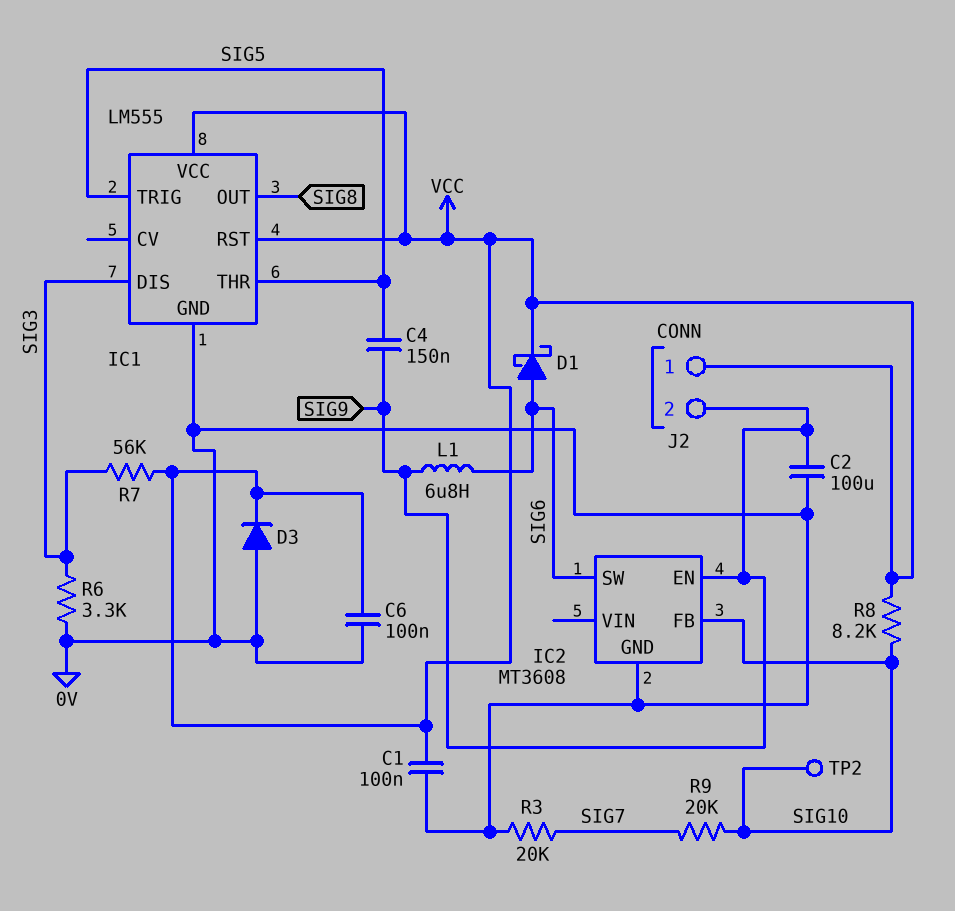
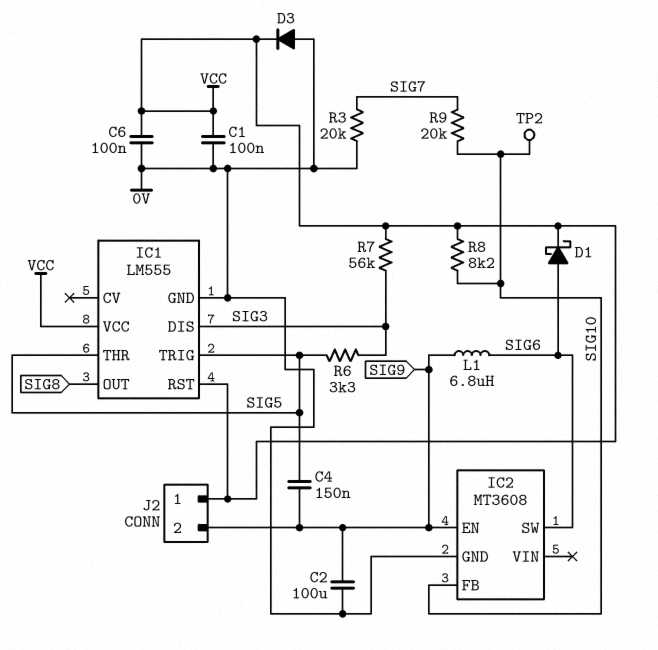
R6: 3.3k (0V, SIG3) -> 3.3k (SIG3, SIG5)

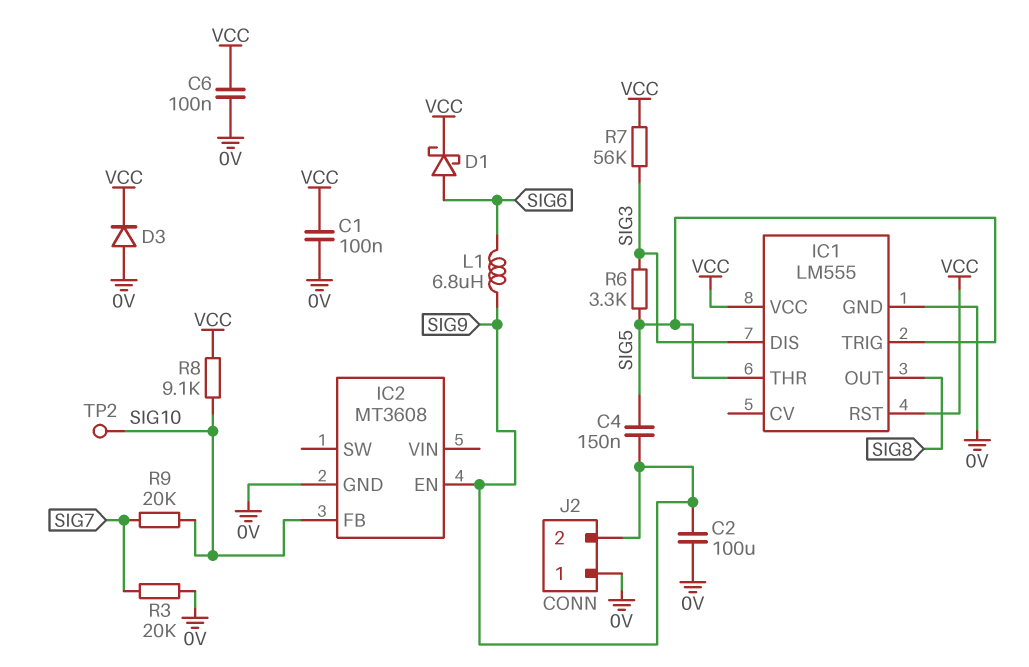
IC2 pin SW: SIG6 -> none
J2 pin 1: VCC -> 0V
R8: 8.2k (SIG10, VCC) -> 9.1k (SIG10, VCC)

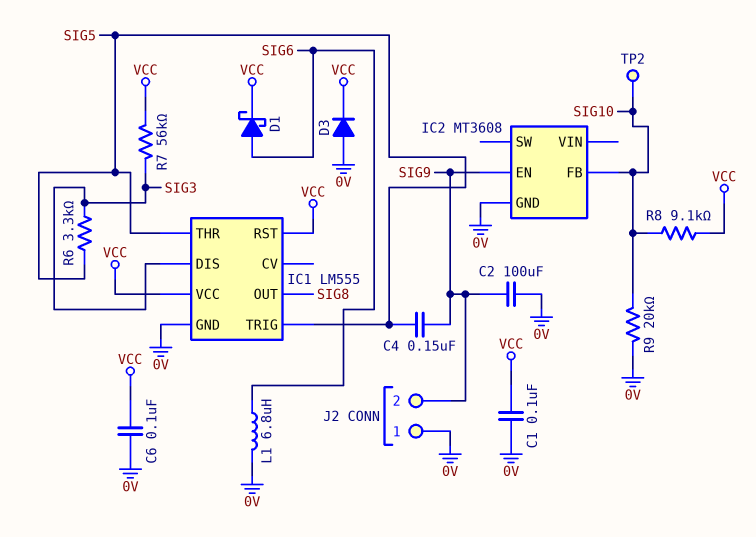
L1: 6.8uH (SIG6, SIG9) -> 6.8uH (0V, SIG6)
R3: 20k (0V, SIG7) -> none
R9: 20k (SIG7, SIG10) -> 20k (0V, SIG10)

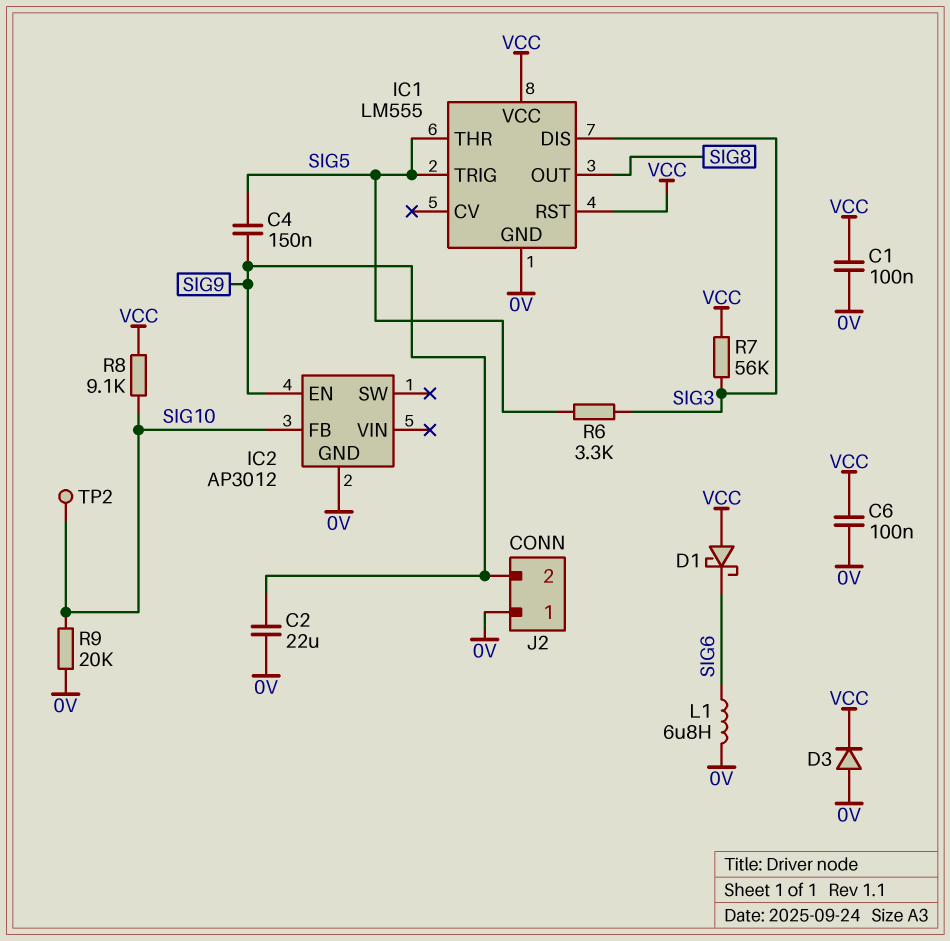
C2: 100uF (0V, SIG9) -> 22uF (0V, SIG9)
D1: schottky (A SIG6, K VCC) -> schottky (A VCC, K SIG6)
IC2: MT3608 -> AP3012

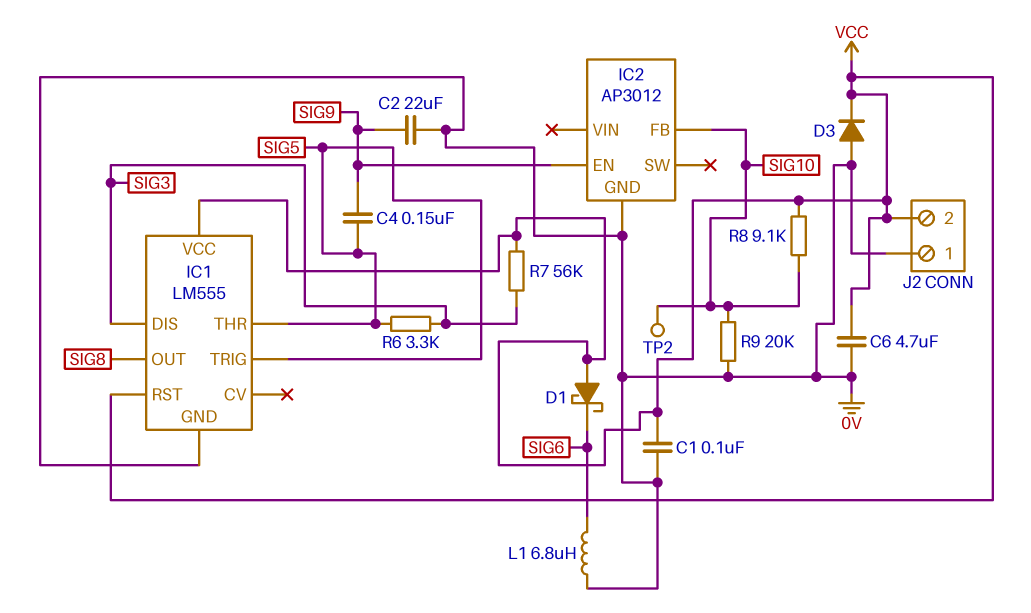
C6: 100nF (0V, VCC) -> 4.7uF (0V, VCC)
J2 pin 2: SIG9 -> VCC

